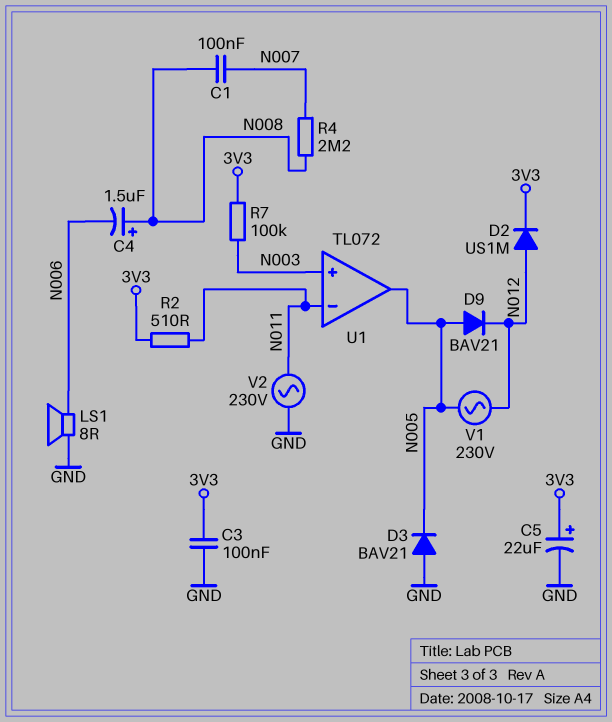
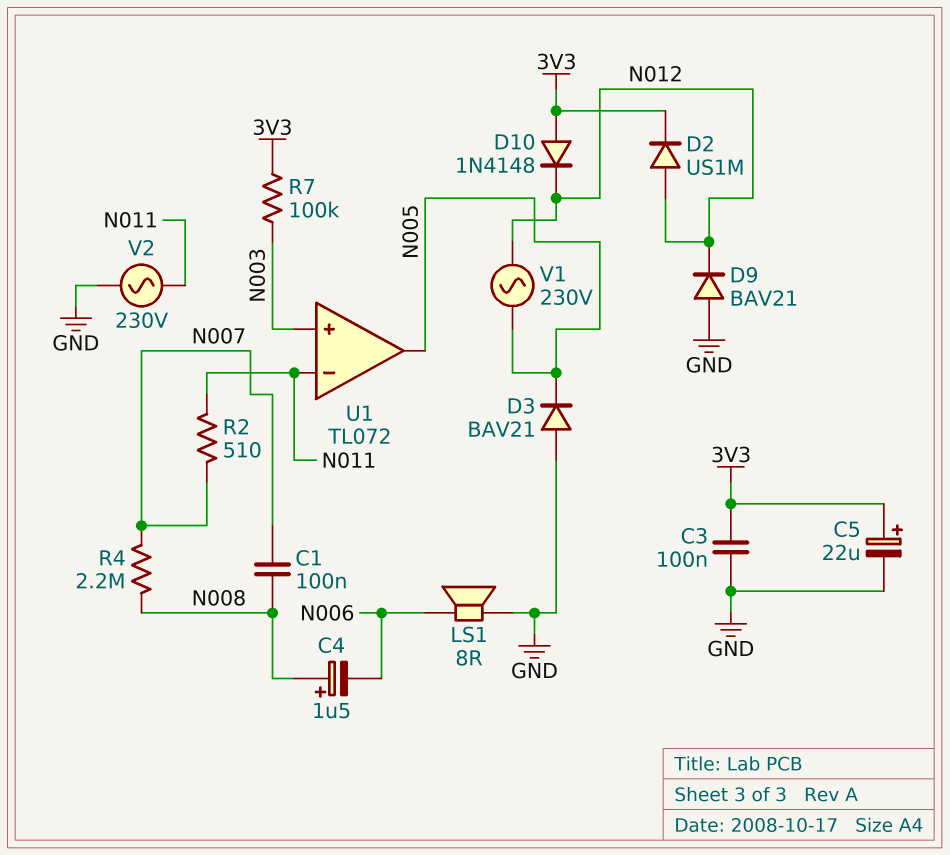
D9: diode BAV21 (A N005, K N012) -> diode BAV21 (A GND, K N012)
D10: none -> diode 1N4148 (A 3V3, K N012)
R2: 510 (3V3, N011) -> 510 (N007, N011)

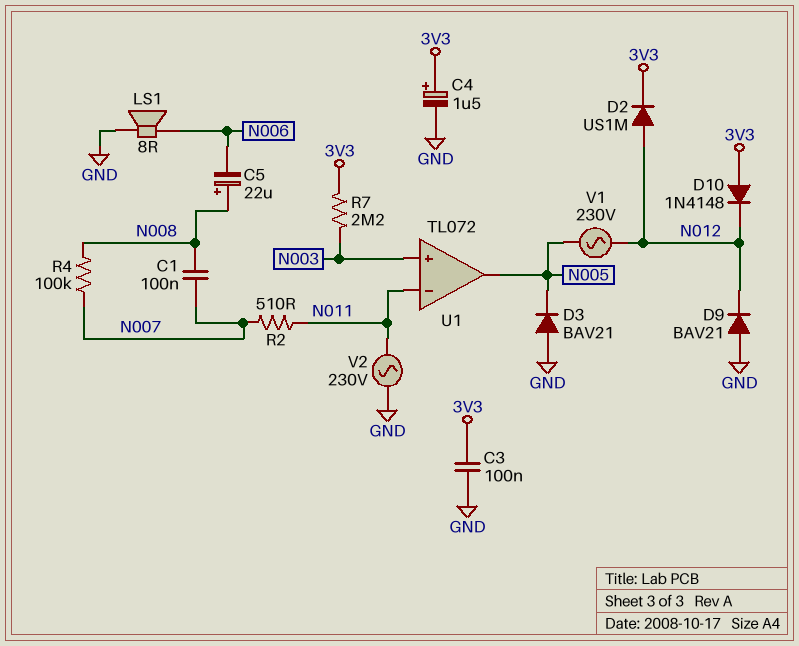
C4: 1.5uF (plus N008, minus N006) -> 1.5uF (plus 3V3, minus GND)
C5: 22uF (plus 3V3, minus GND) -> 22uF (plus N008, minus N006)
R4: 2.2M (N007, N008) -> 100k (N007, N008)
R7: 100k (3V3, N003) -> 2.2M (3V3, N003)

